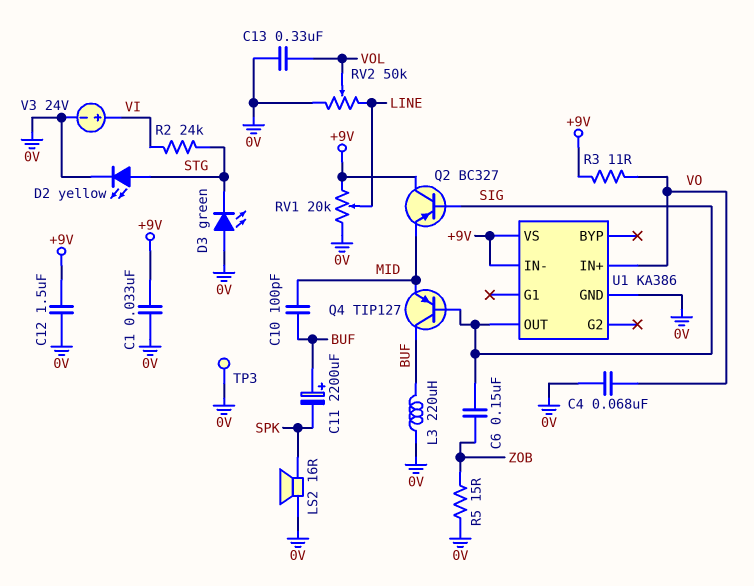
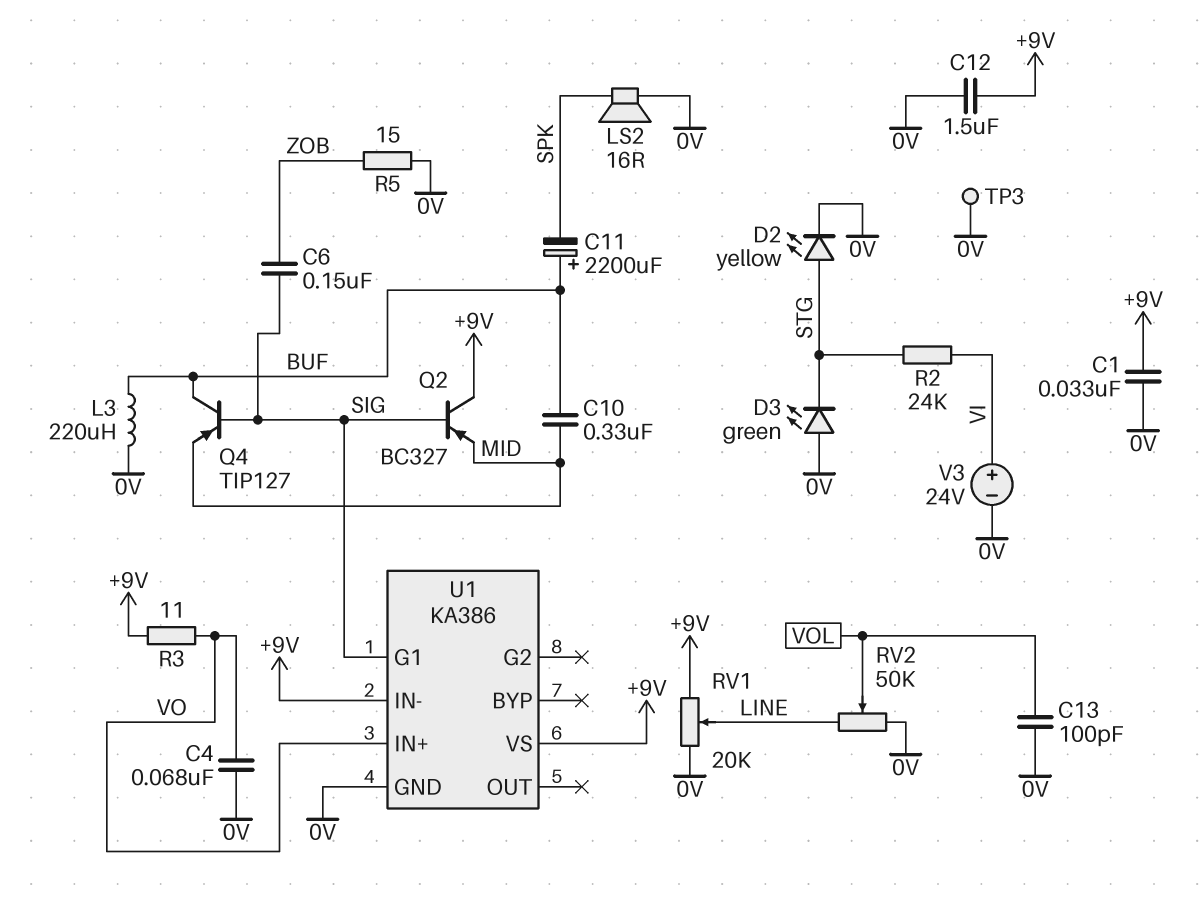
C10: 100pF (BUF, MID) -> 330nF (BUF, MID)
C13: 330nF (0V, VOL) -> 100pF (0V, VOL)
U1 pin G1: none -> SIG
U1 pin OUT: SIG -> none

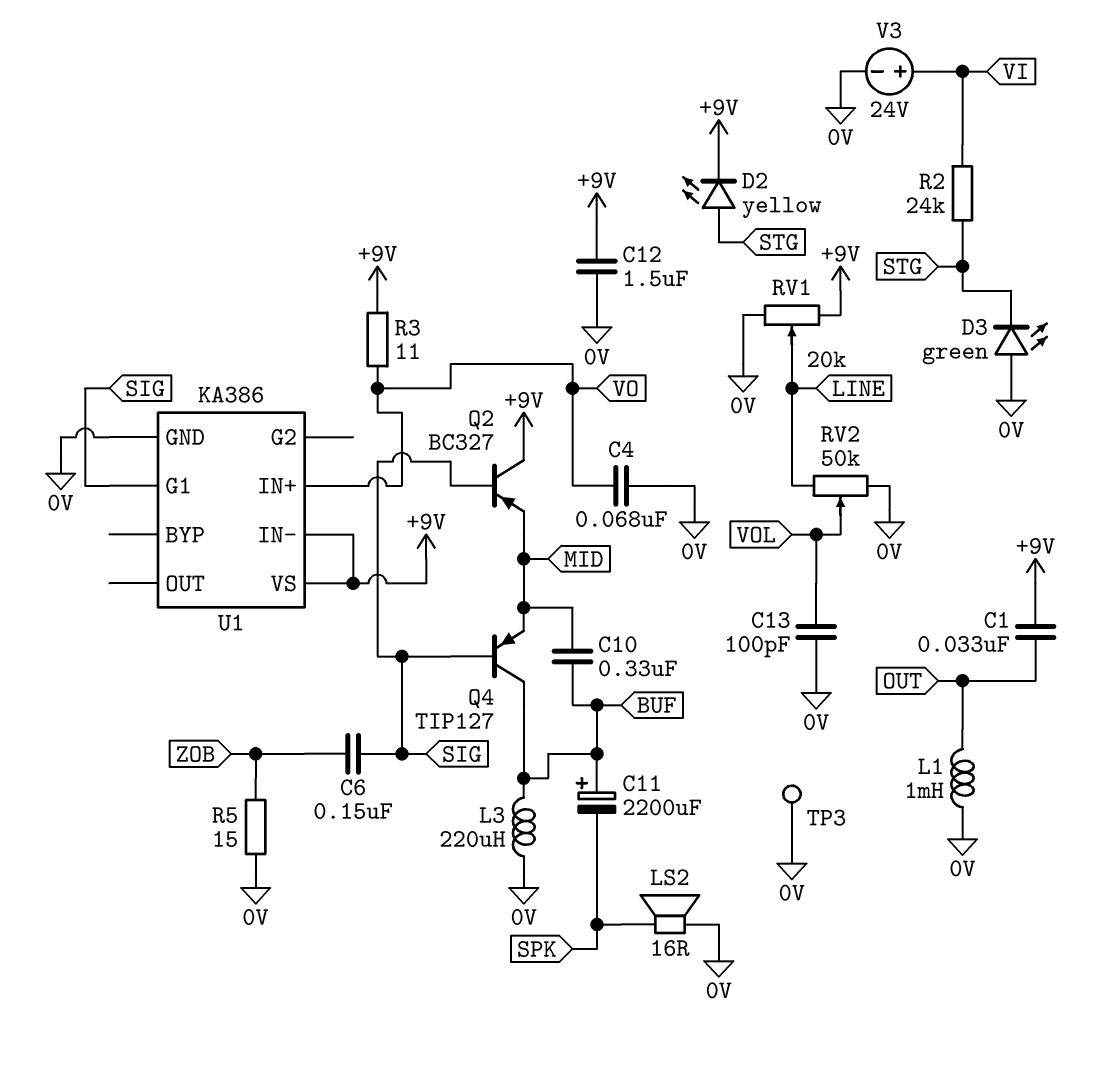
C1: 33nF (+9V, 0V) -> 33nF (+9V, OUT)
D2: LED yellow (A STG, K 0V) -> LED yellow (A STG, K +9V)
L1: none -> 1mH (0V, OUT)

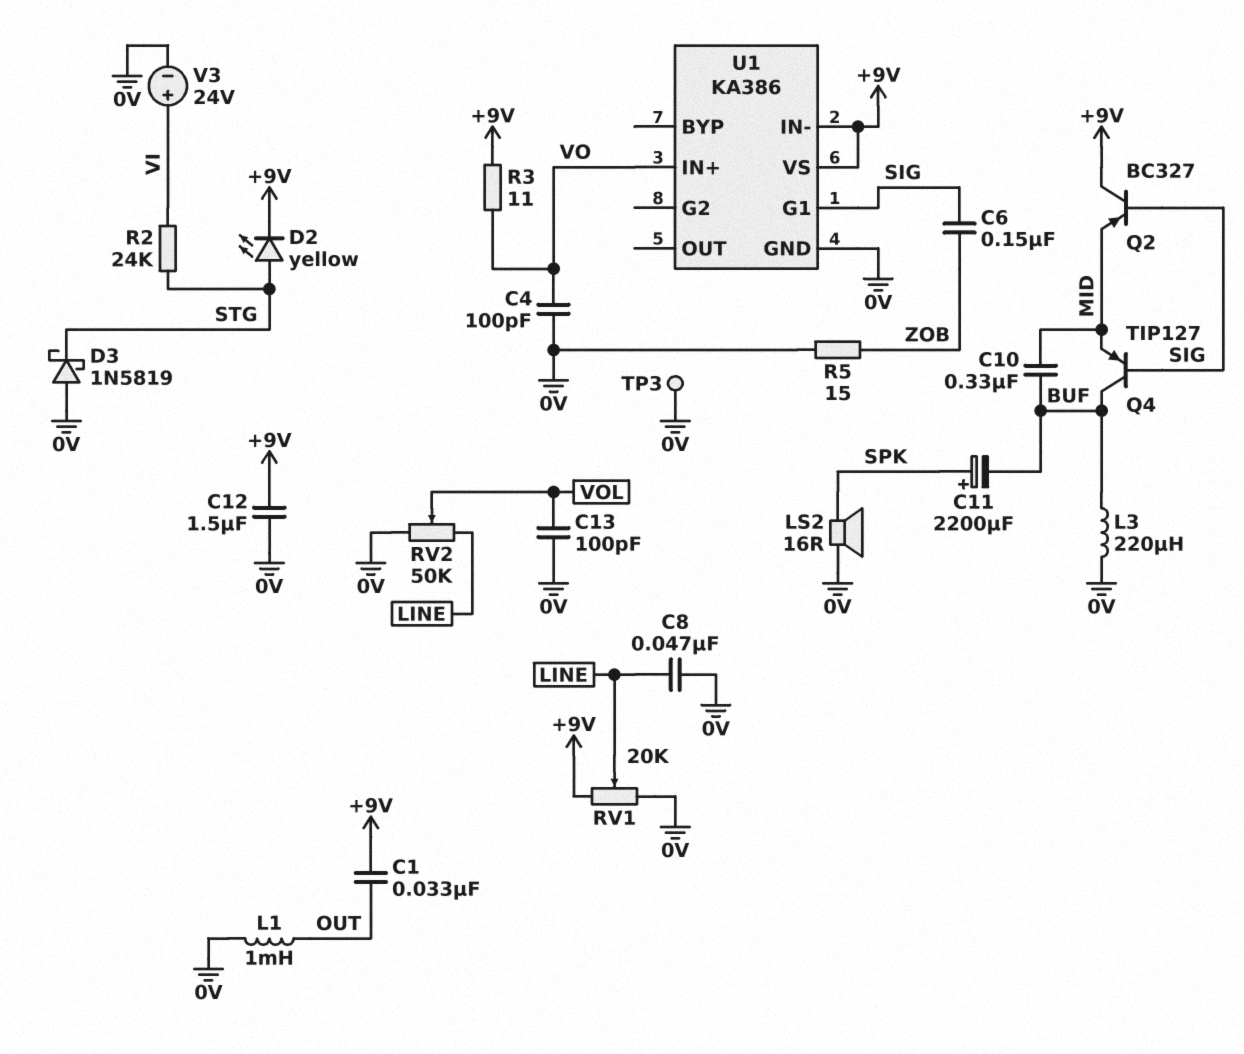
C4: 68nF (0V, VO) -> 100pF (0V, VO)
C8: none -> 47nF (0V, LINE)
C11: 2200uF (plus BUF, minus SPK) -> 2200uF (plus SPK, minus BUF)
D3: LED green (A 0V, K STG) -> schottky 1N5819 (A 0V, K STG)

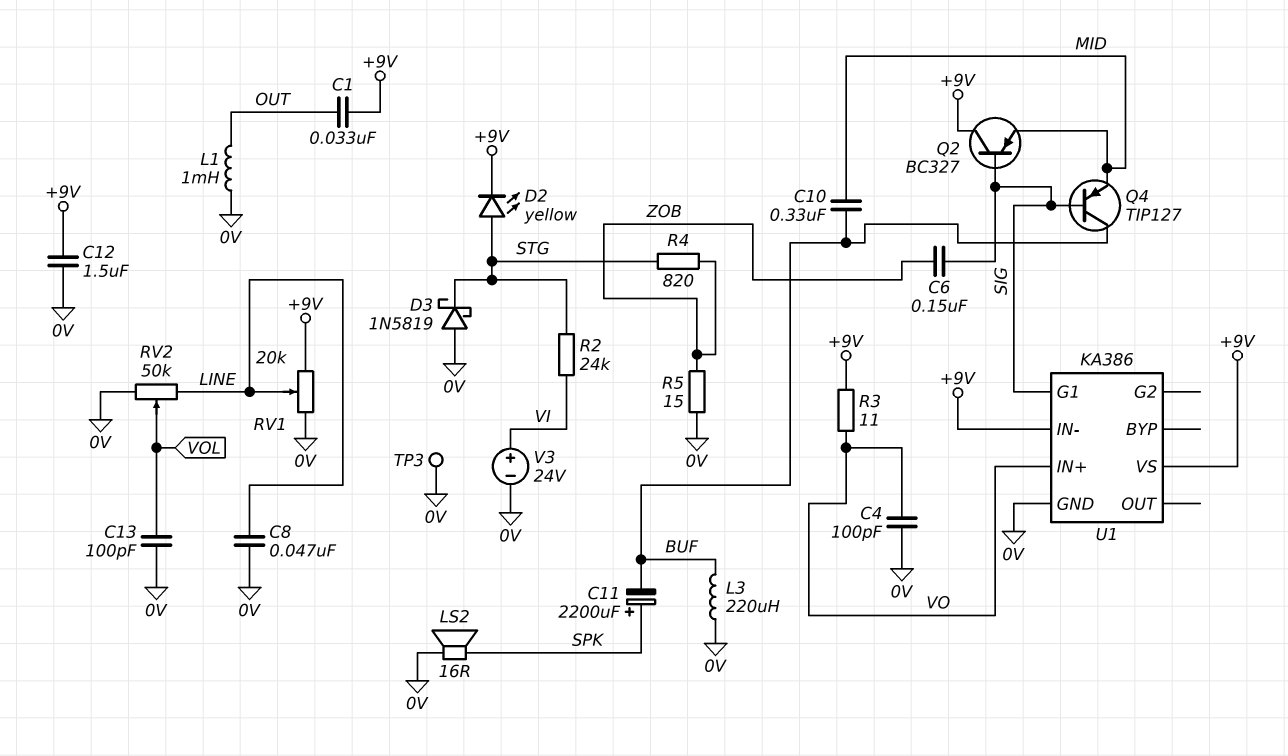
R4: none -> 820 (STG, ZOB)

